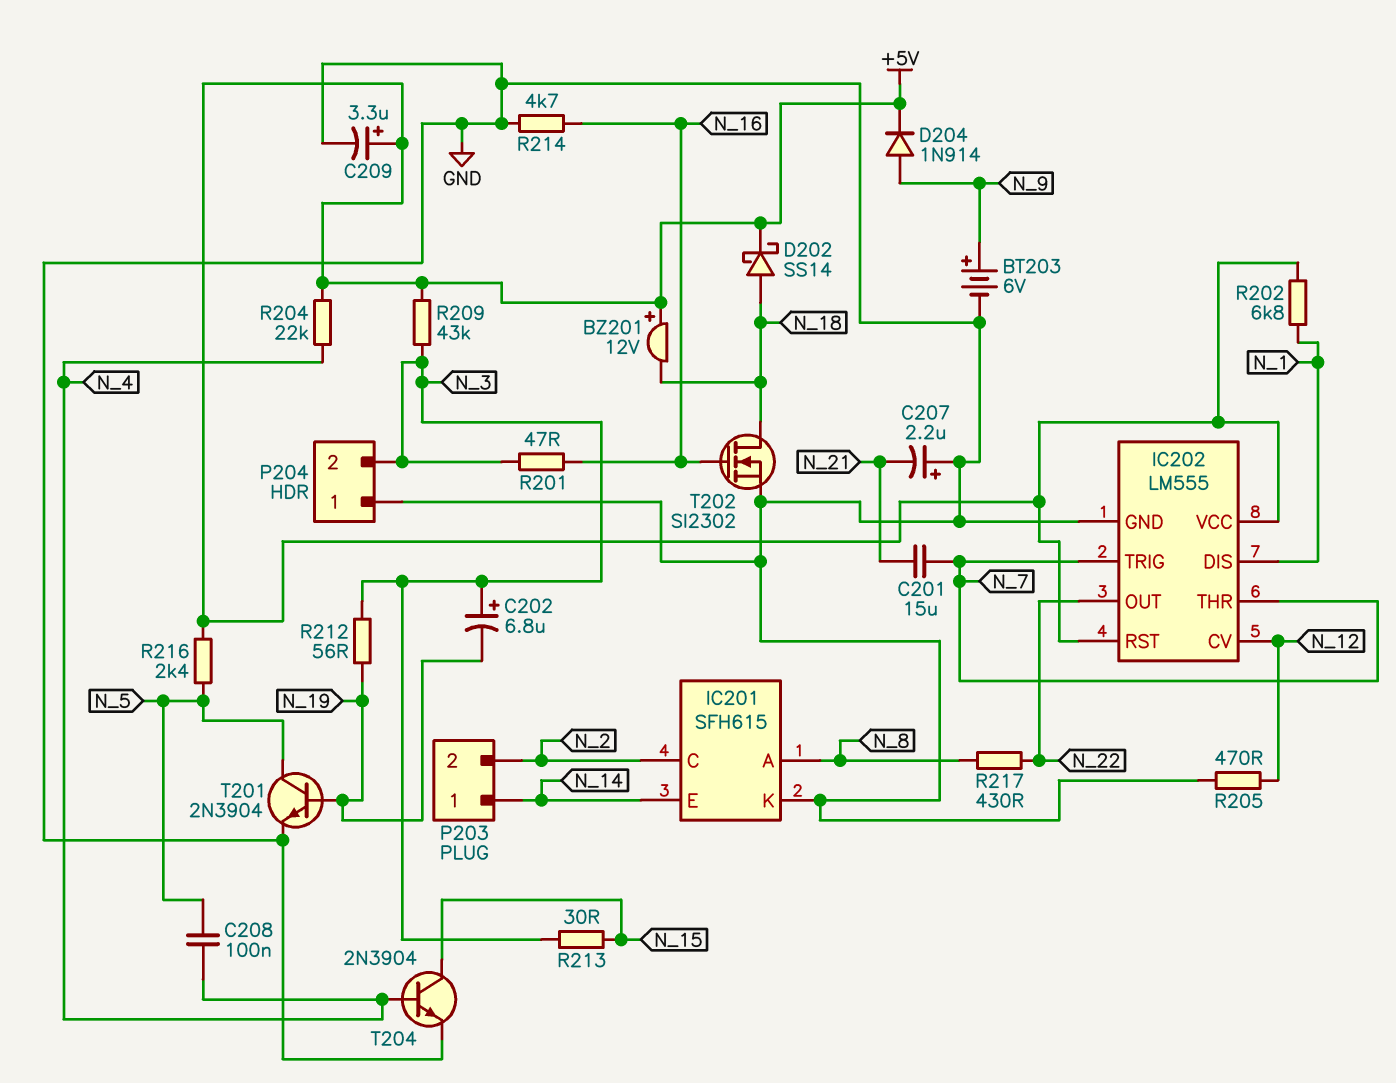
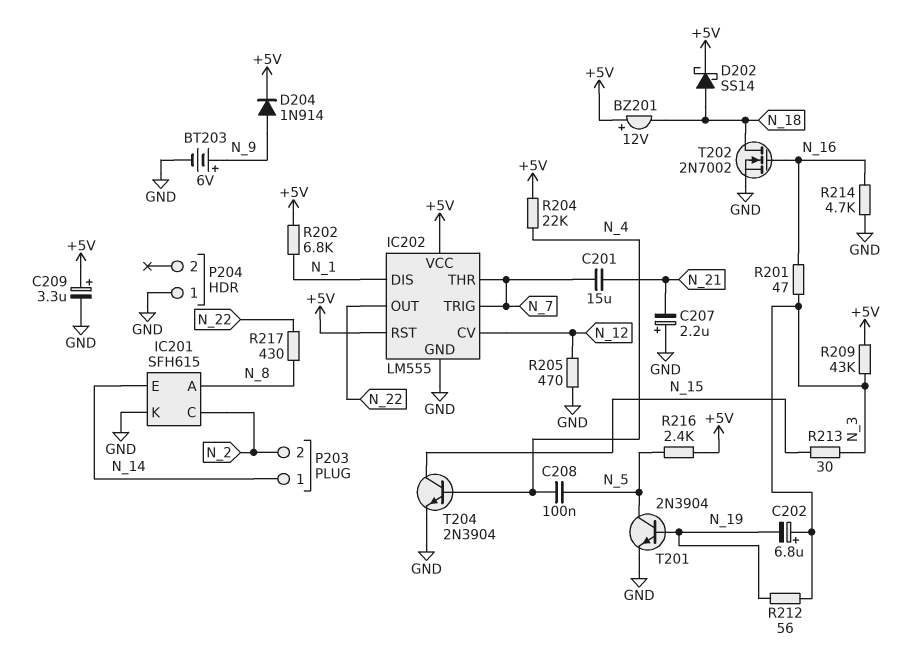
P204 pin 2: N_3 -> none
T202: NMOS SI2302 (G N_16, D N_18, S GND) -> NMOS 2N7002 (G N_16, D N_18, S GND)

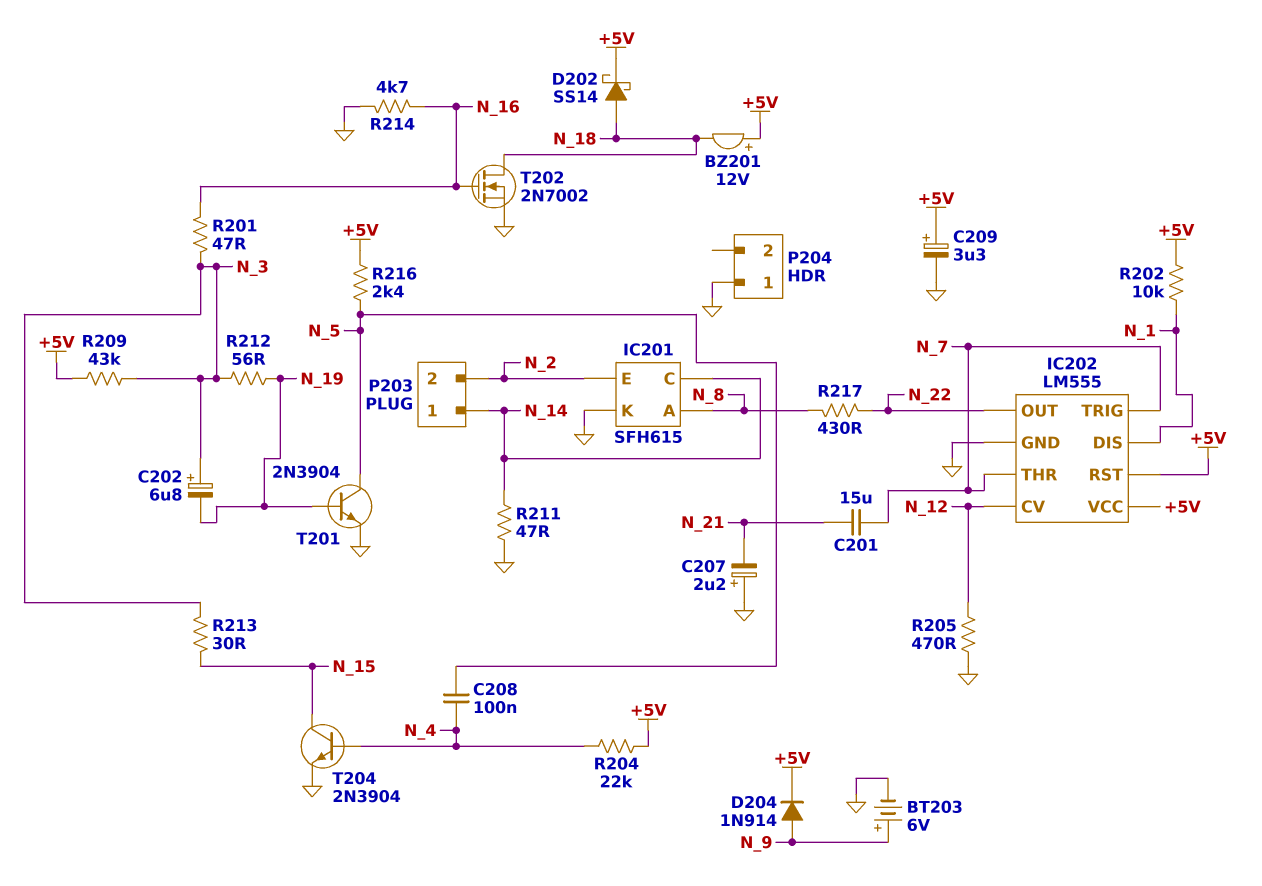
IC201 pin C: N_2 -> N_14
IC201 pin E: N_14 -> N_2
R202: 6.8k (+5V, N_1) -> 10k (+5V, N_1)
R211: none -> 47 (GND, N_14)

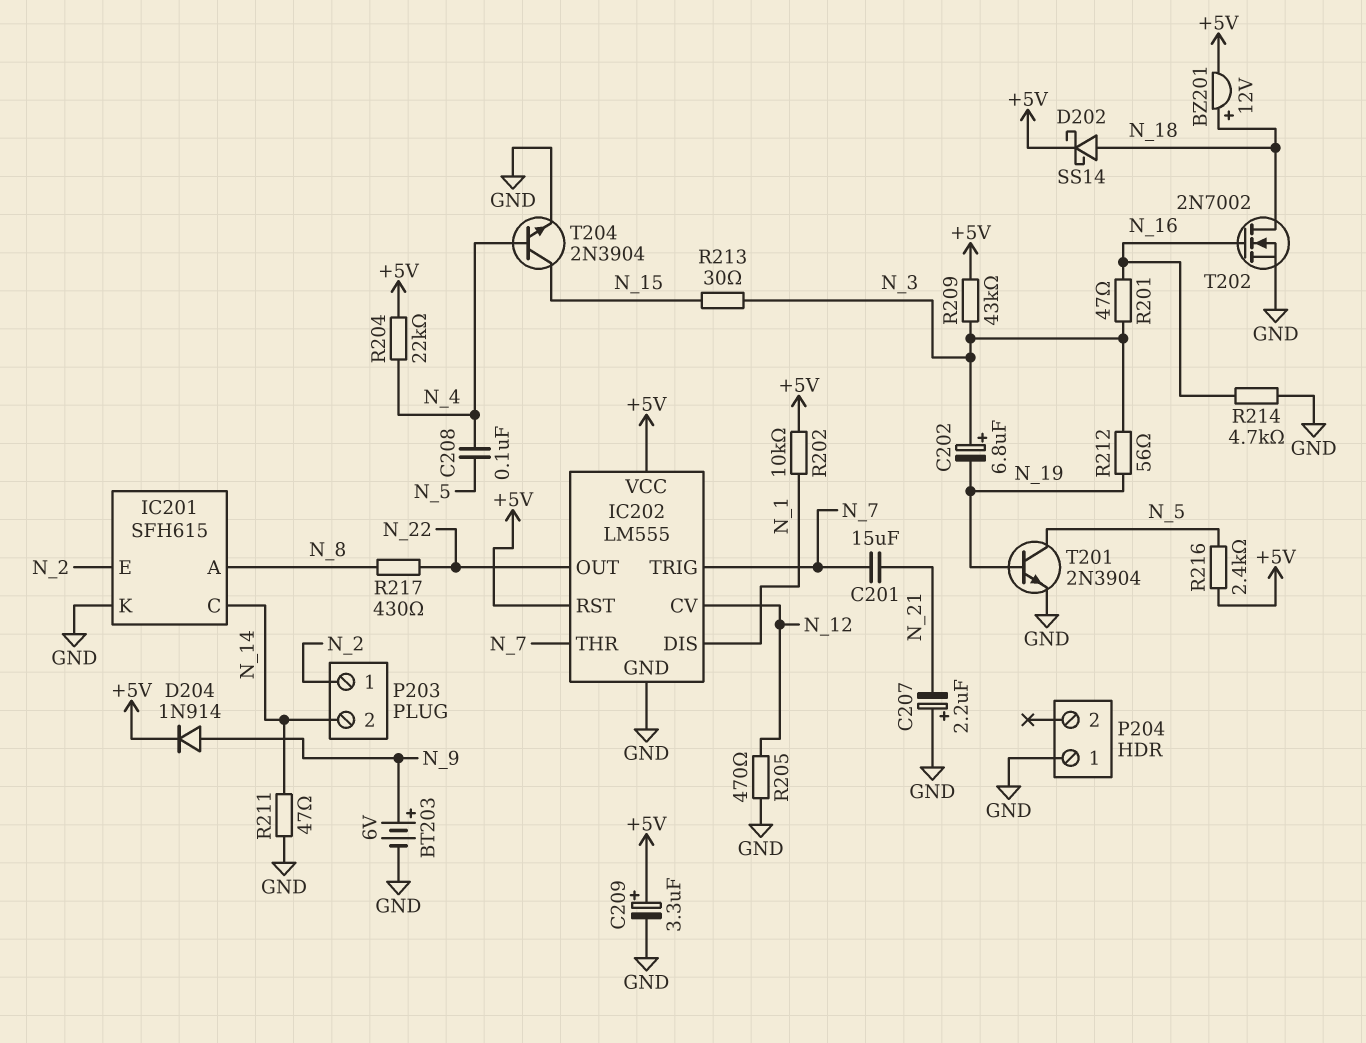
BZ201: buzzer 12V (plus +5V, minus N_18) -> buzzer 12V (plus N_18, minus +5V)
P203 pin 1: N_14 -> N_2
P203 pin 2: N_2 -> N_14

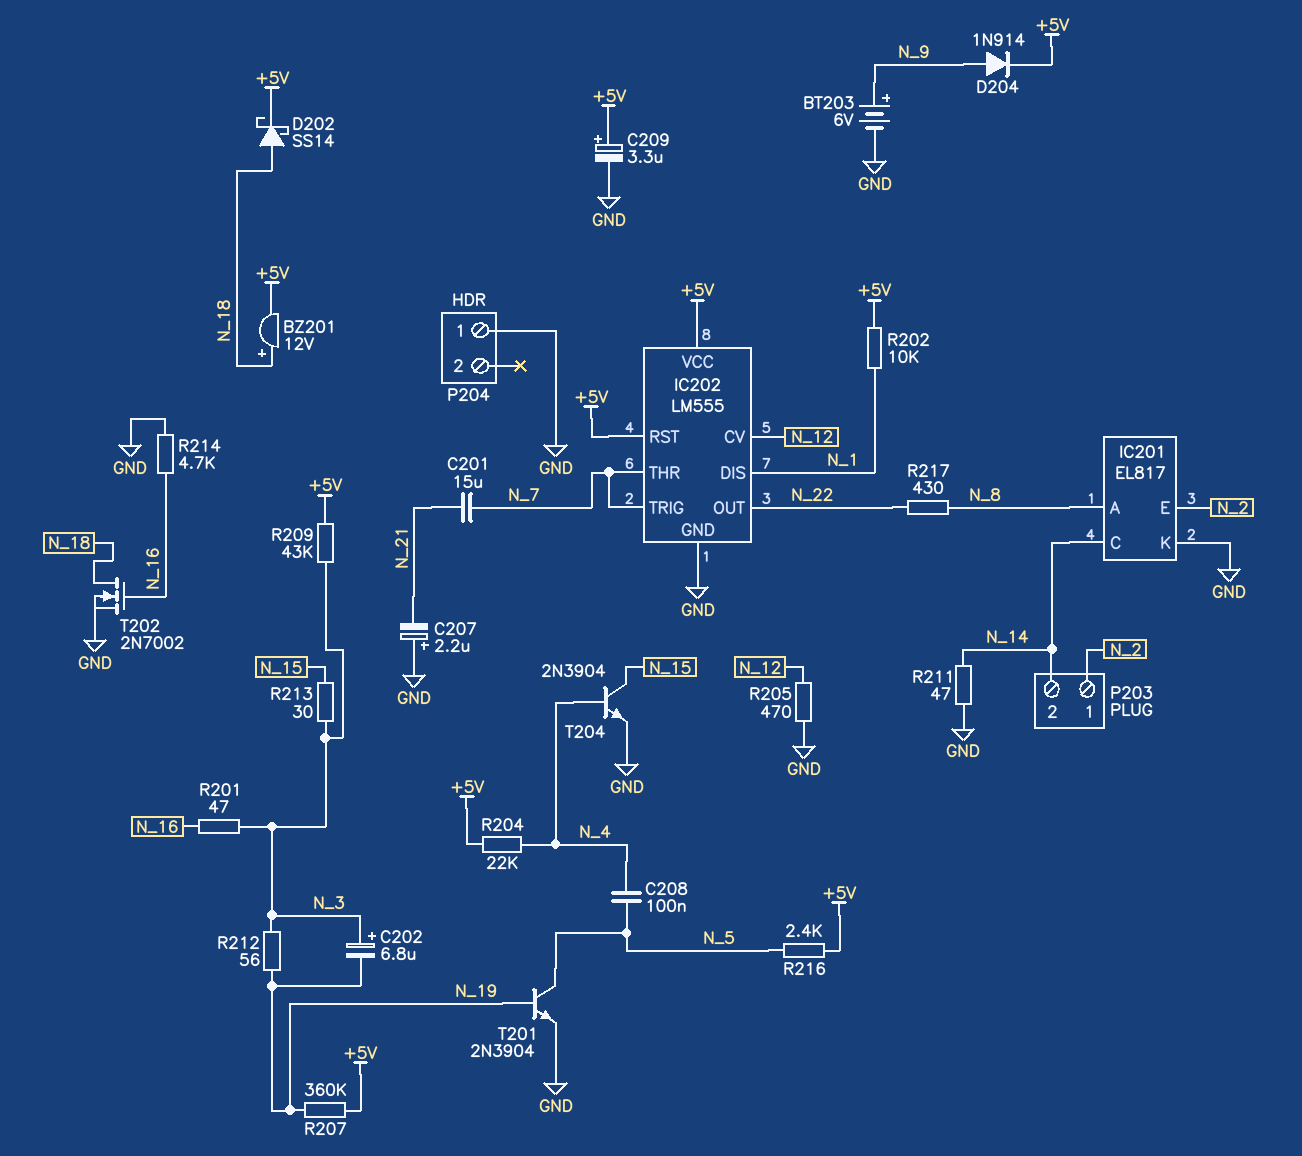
IC201: SFH615 -> EL817
R207: none -> 360k (+5V, N_19)

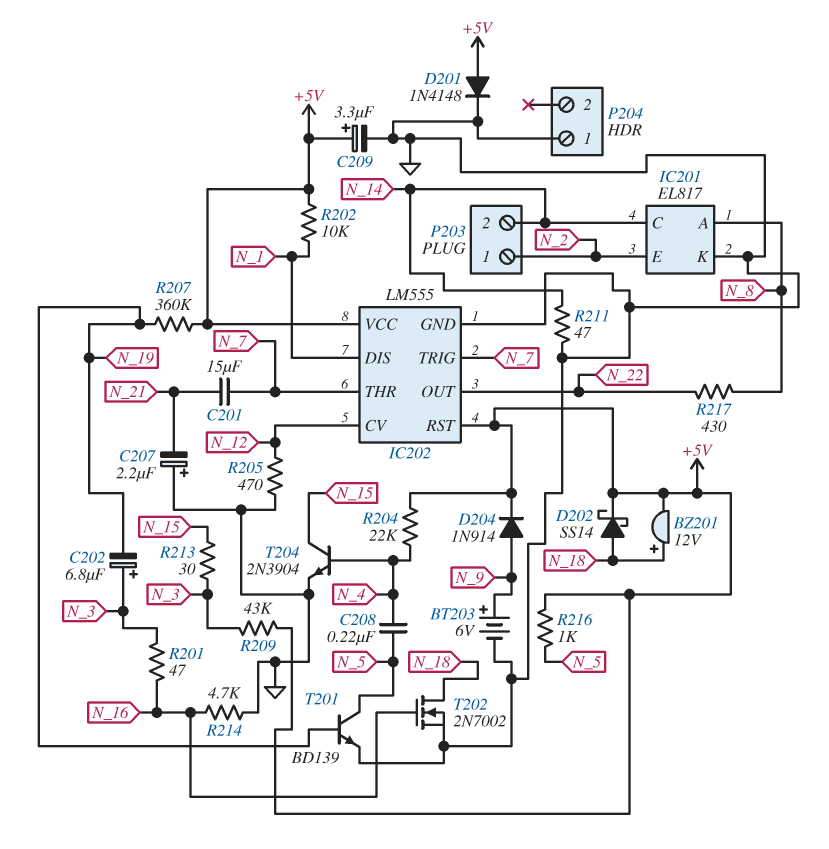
C208: 100nF (N_4, N_5) -> 220nF (N_4, N_5)
D201: none -> diode 1N4148 (A +5V, K GND)
R212: 56 (N_3, N_19) -> none
R216: 2.4k (+5V, N_5) -> 1k (+5V, N_5)
T201: NPN 2N3904 (B N_19, C N_5, E GND) -> NPN BD139 (B N_19, C N_5, E GND)

